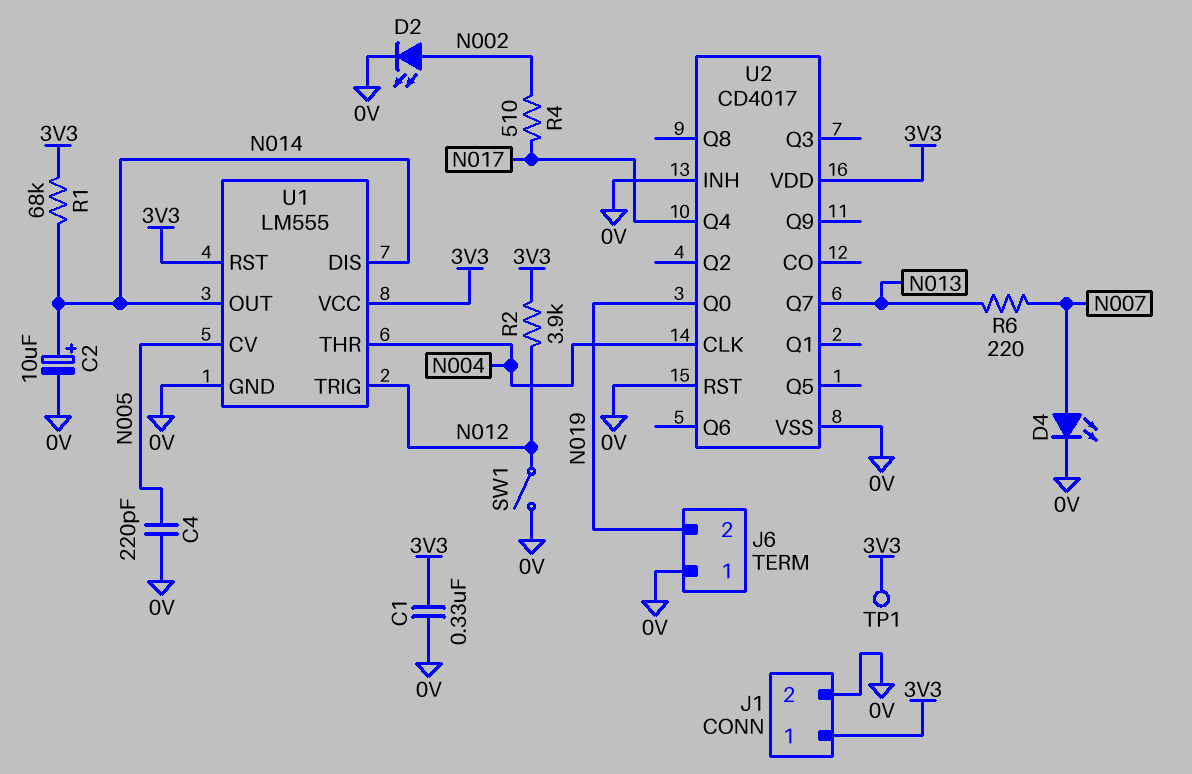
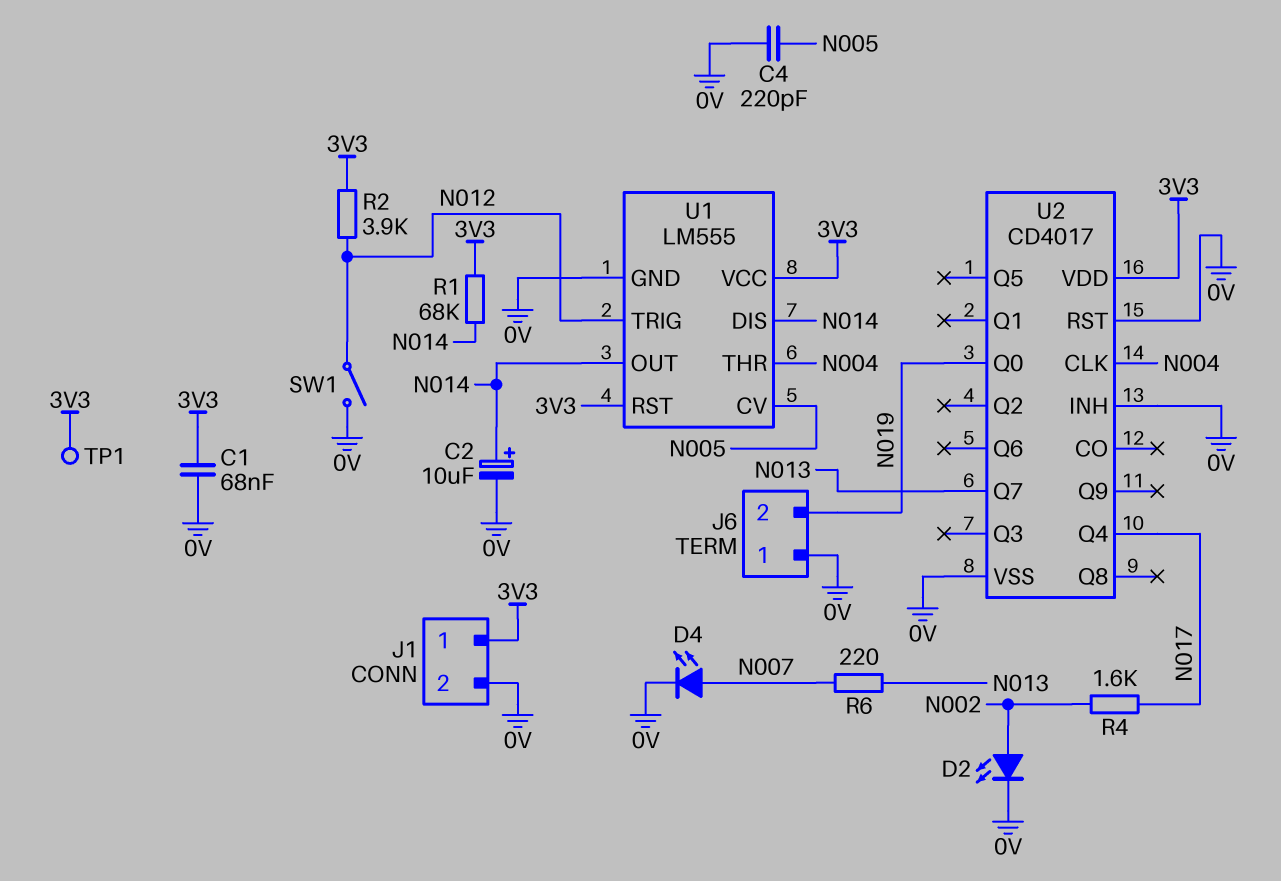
C1: 330nF (0V, 3V3) -> 68nF (0V, 3V3)
R4: 510 (N002, N017) -> 1.6k (N002, N017)

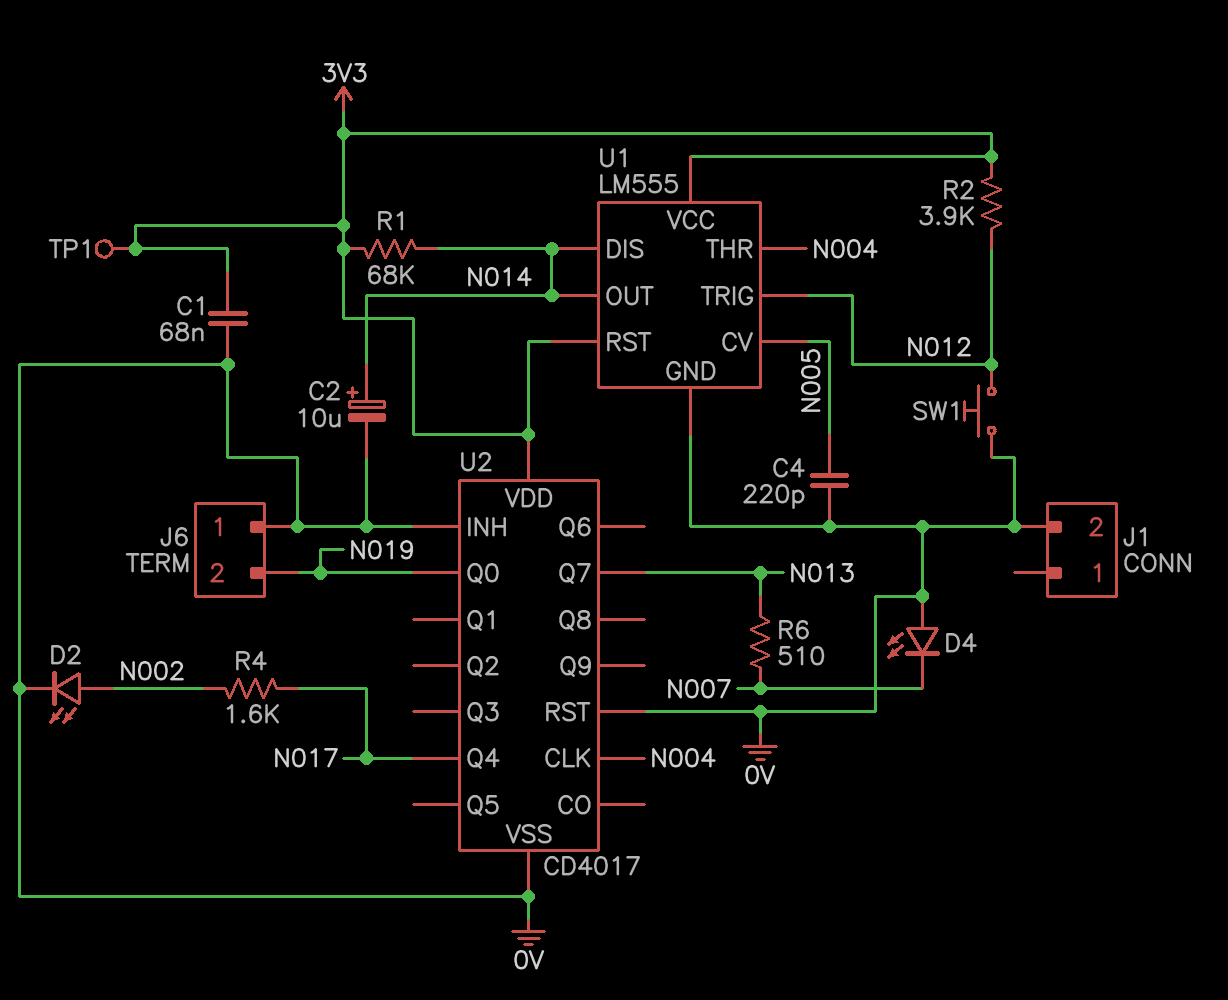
D4: LED (A N007, K 0V) -> LED (A 0V, K N007)
J1 pin 1: 3V3 -> none
R6: 220 (N007, N013) -> 510 (N007, N013)
SW1: switch (0V, N012) -> button (0V, N012)

